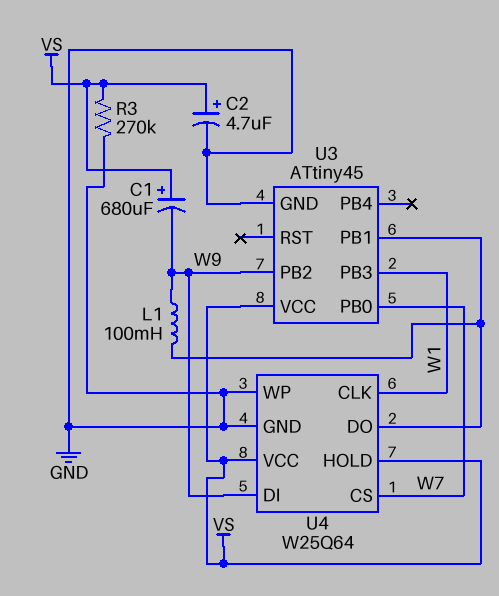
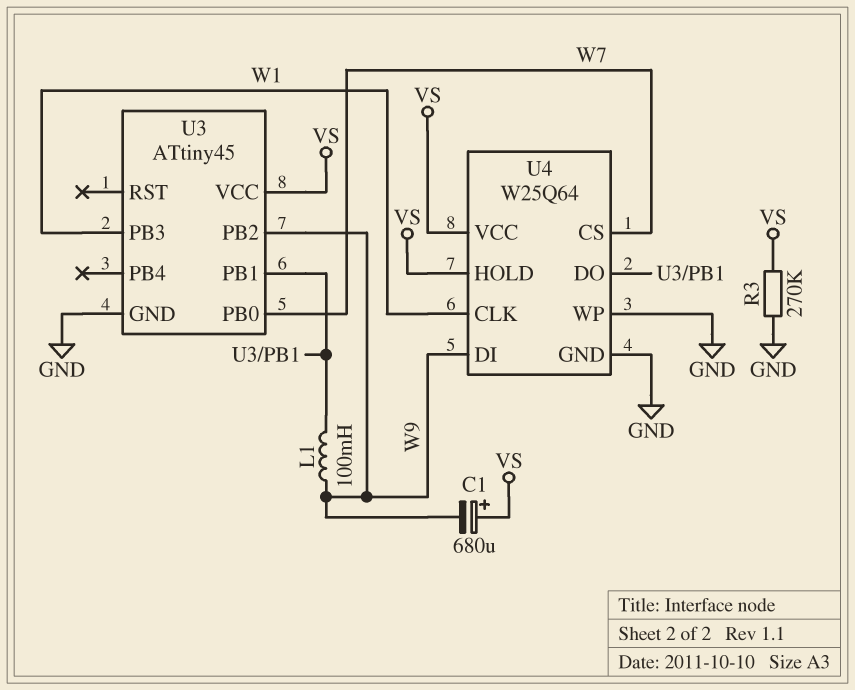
C2: 4.7uF (plus VS, minus GND) -> none

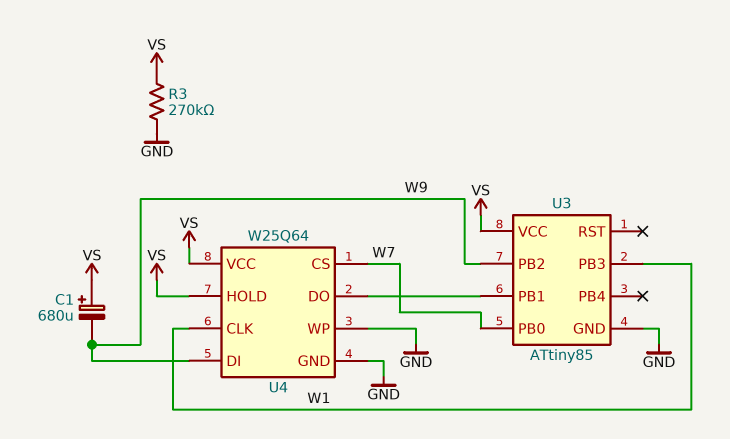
L1: 100mH (U3/PB1, W9) -> none
U3: ATtiny45 -> ATtiny85

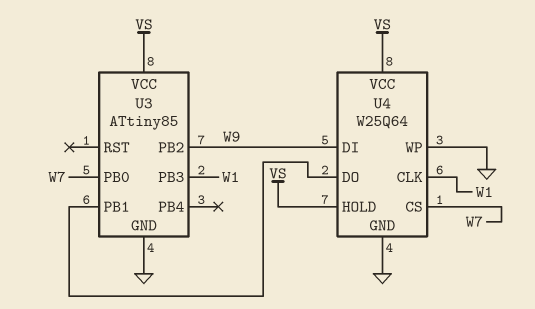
C1: 680uF (plus VS, minus W9) -> none
R3: 270k (GND, VS) -> none

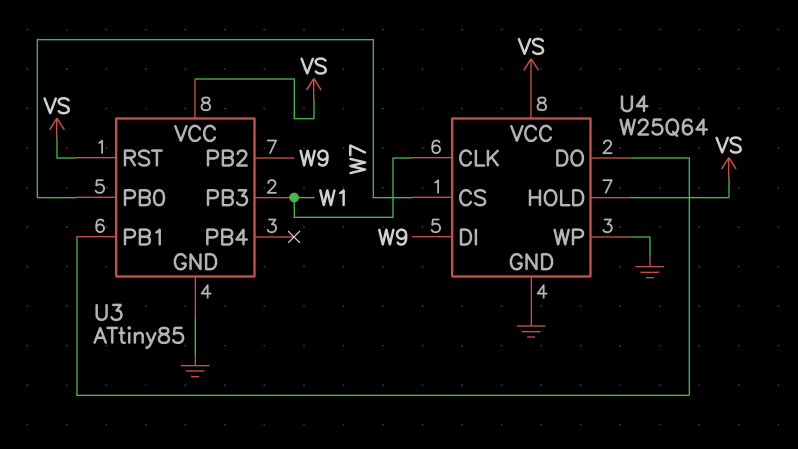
U3 pin RST: none -> VS

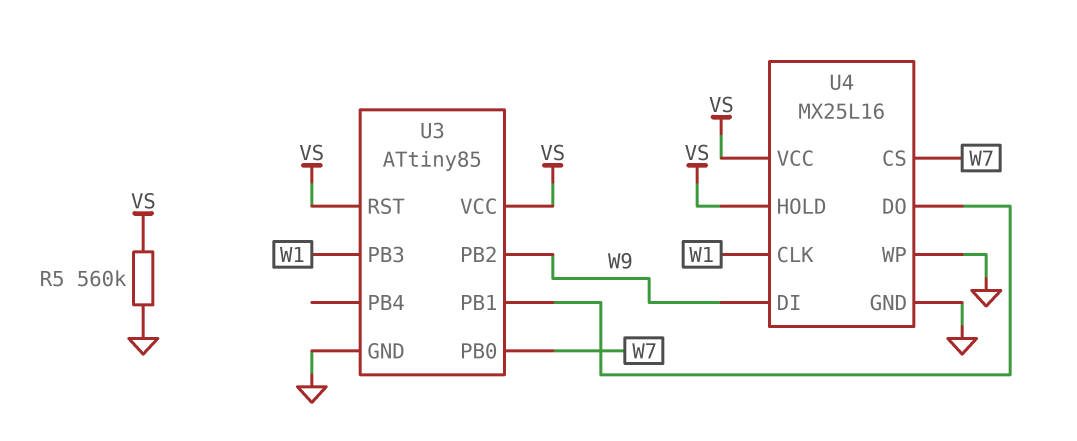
R5: none -> 560k (GND, VS)
U4: W25Q64 -> MX25L16

